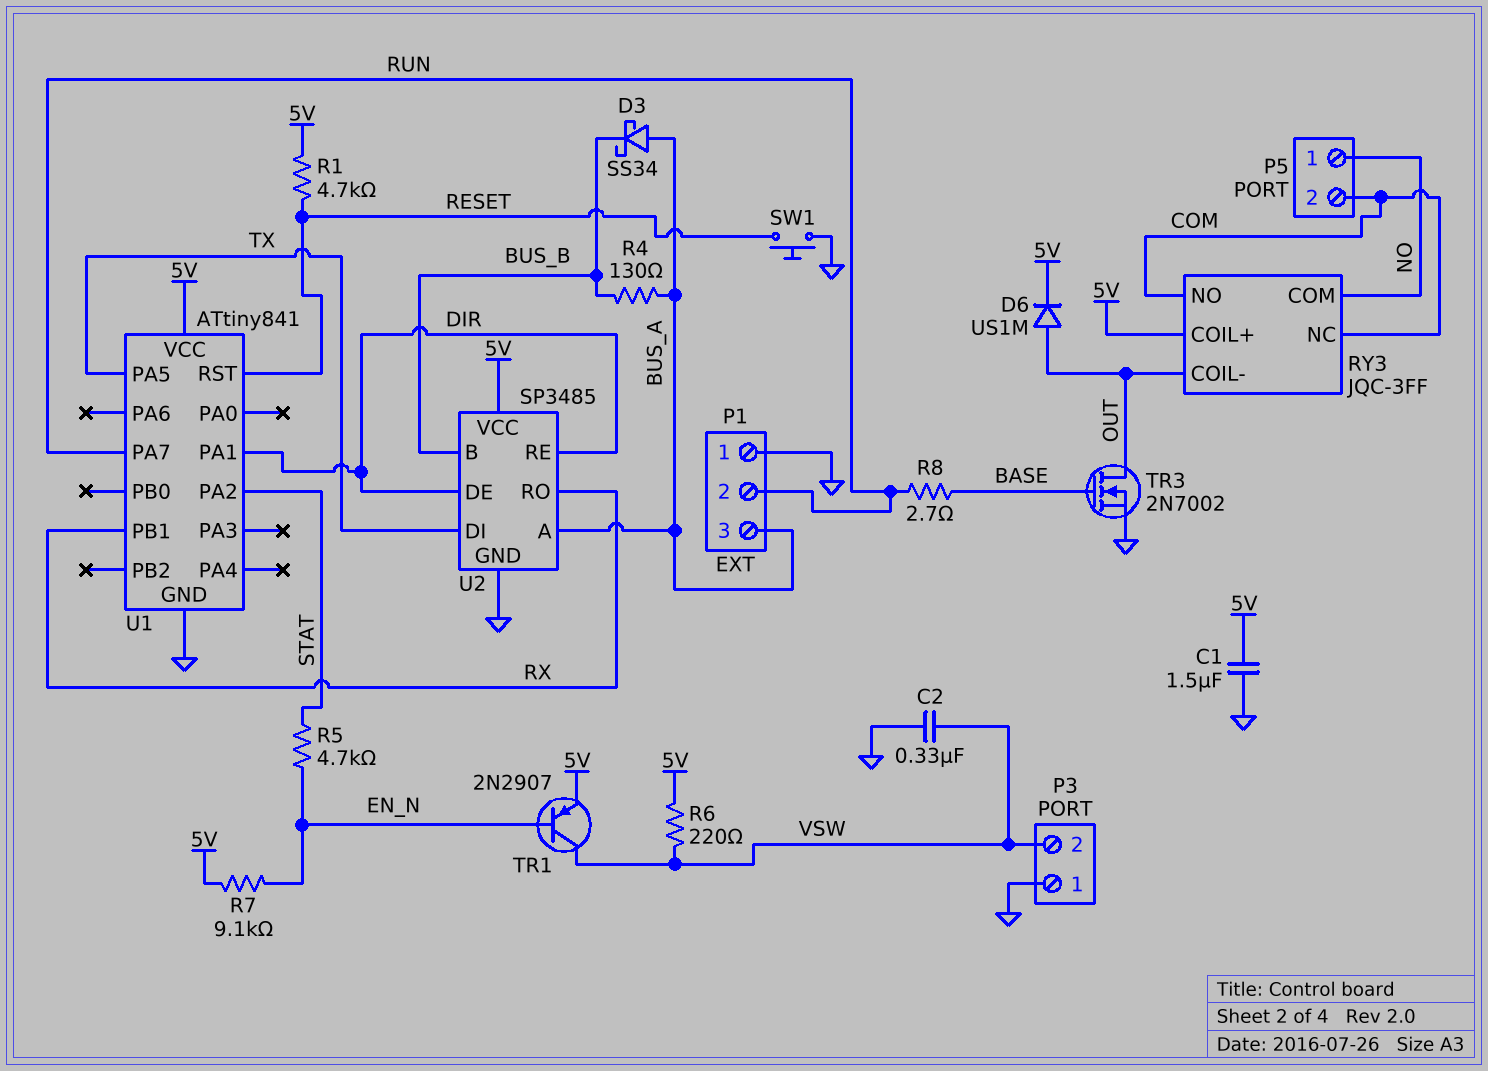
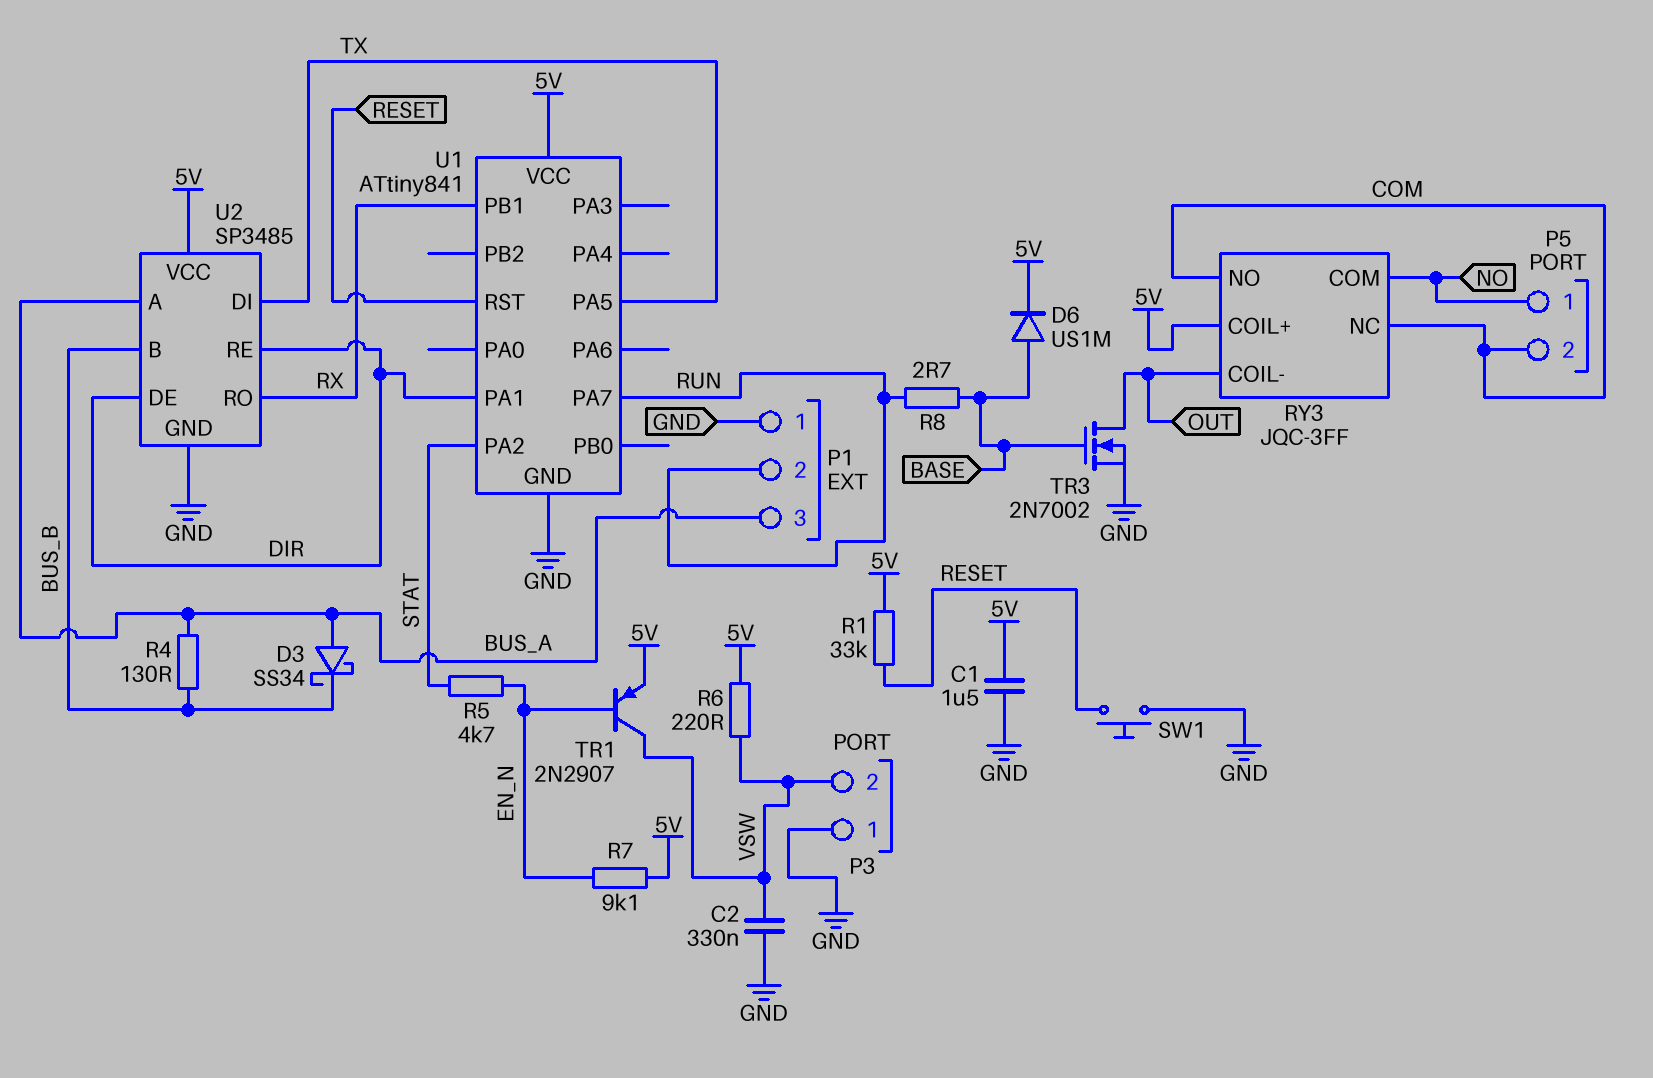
D6: diode US1M (A OUT, K 5V) -> diode US1M (A BASE, K 5V)
R1: 4.7k (5V, RESET) -> 33k (5V, RESET)

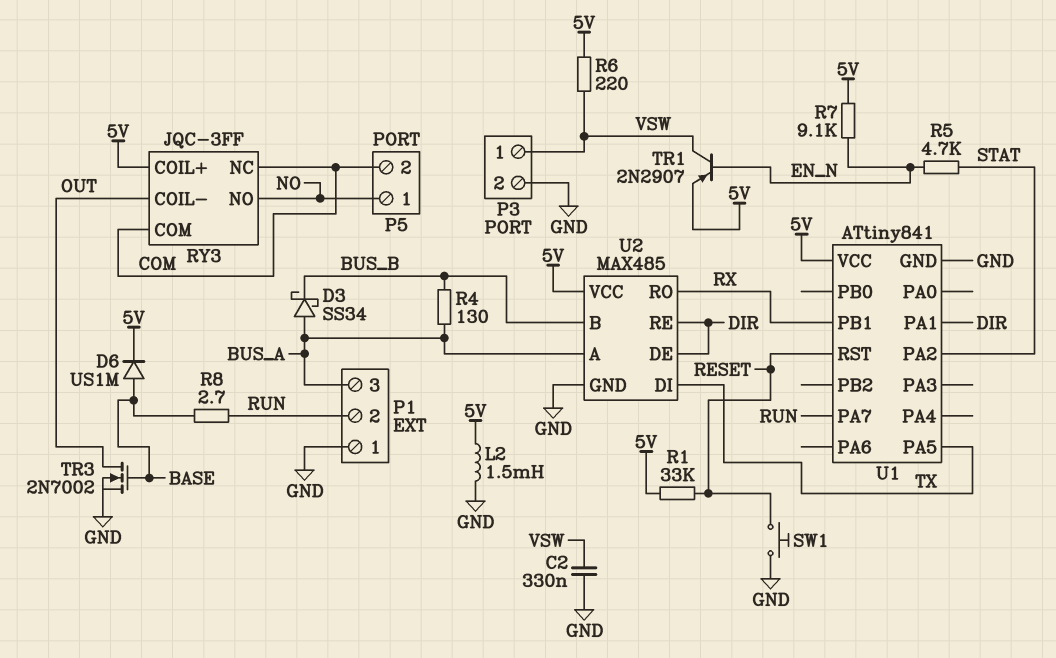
C1: 1.5uF (5V, GND) -> none
L2: none -> 1.5mH (5V, GND)
P3 pin 1: GND -> VSW
P3 pin 2: VSW -> GND
RY3 pin COM: NO -> COM
RY3 pin NO: COM -> NO
U2: SP3485 -> MAX485

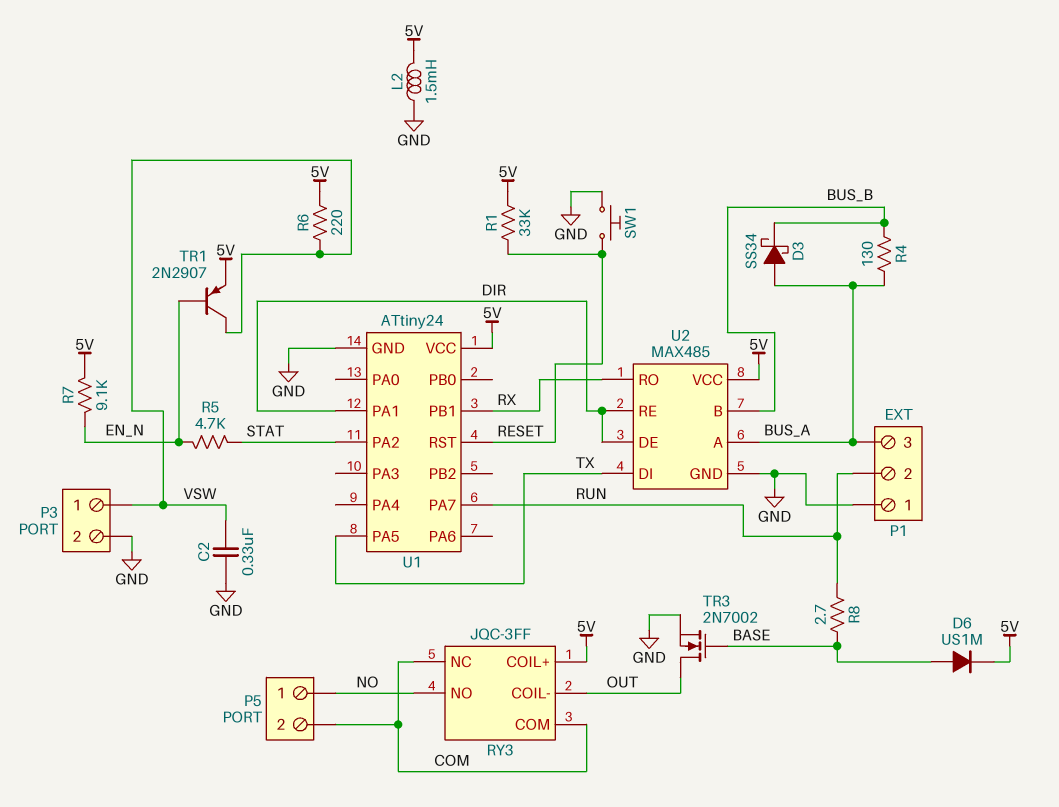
U1: ATtiny841 -> ATtiny24

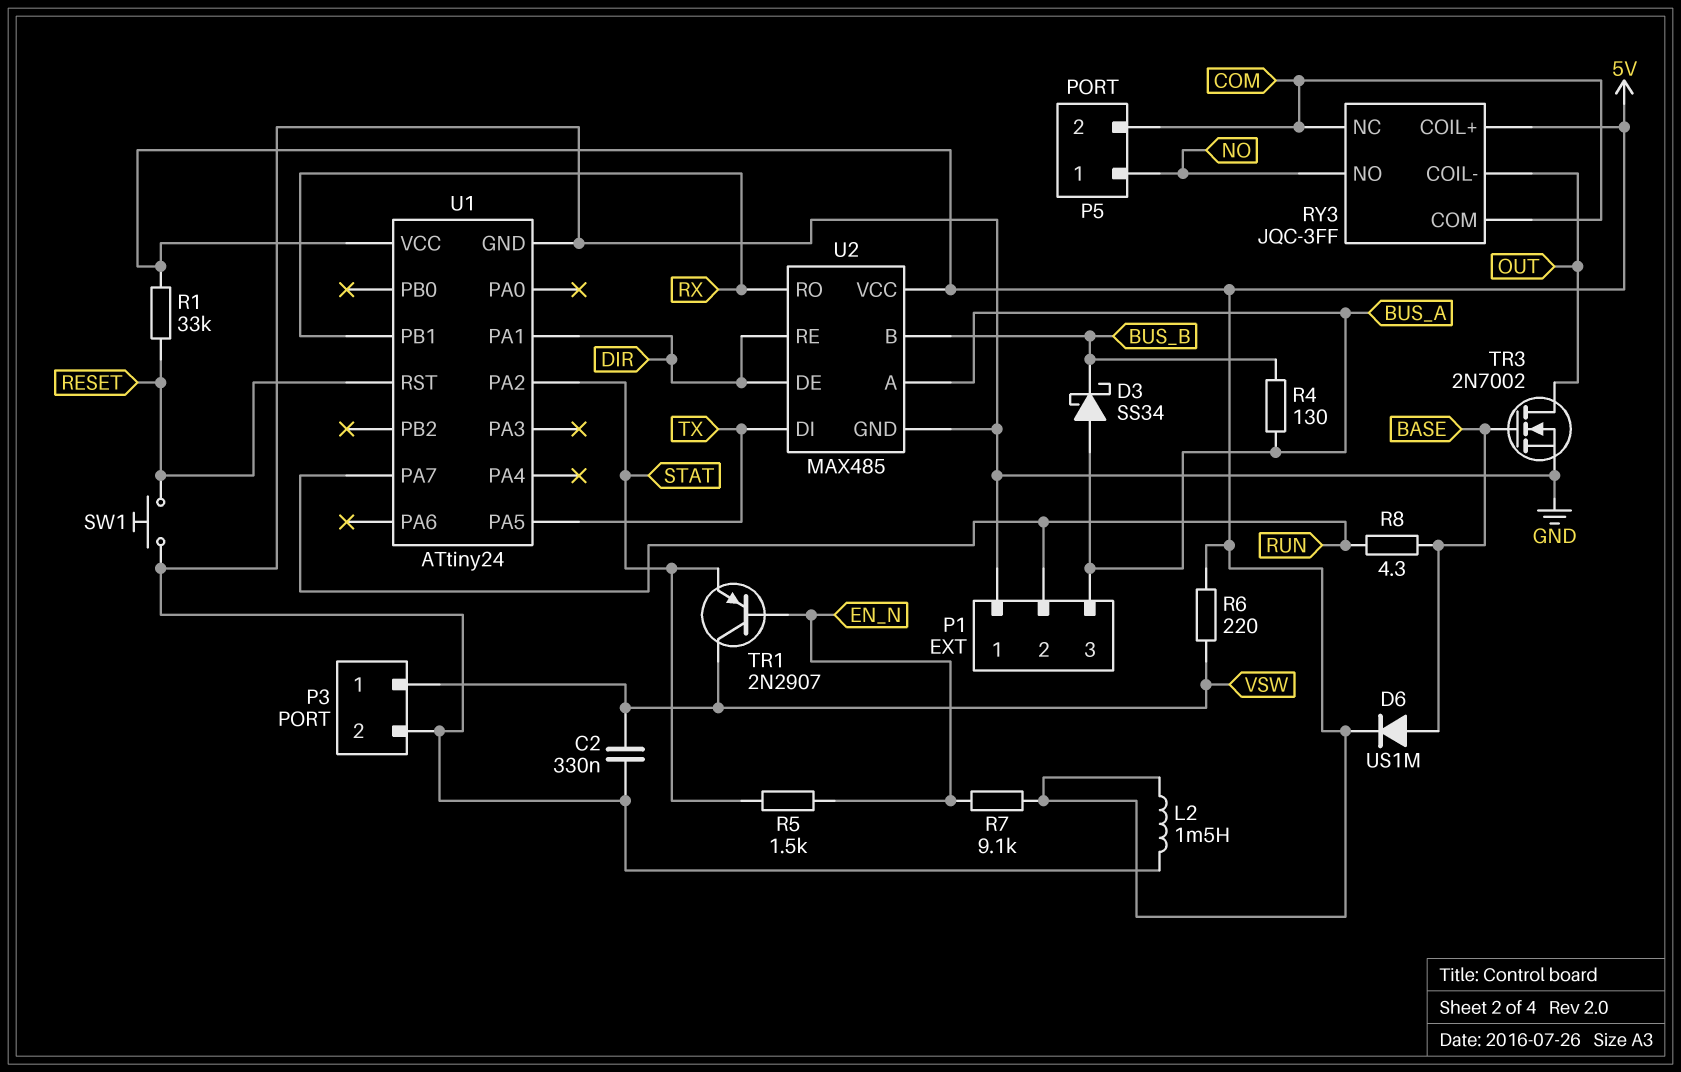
R5: 4.7k (EN_N, STAT) -> 1.5k (EN_N, STAT)
R8: 2.7 (BASE, RUN) -> 4.3 (BASE, RUN)
TR1: PNP 2N2907 (B EN_N, C VSW, E 5V) -> PNP 2N2907 (B EN_N, C VSW, E STAT)

